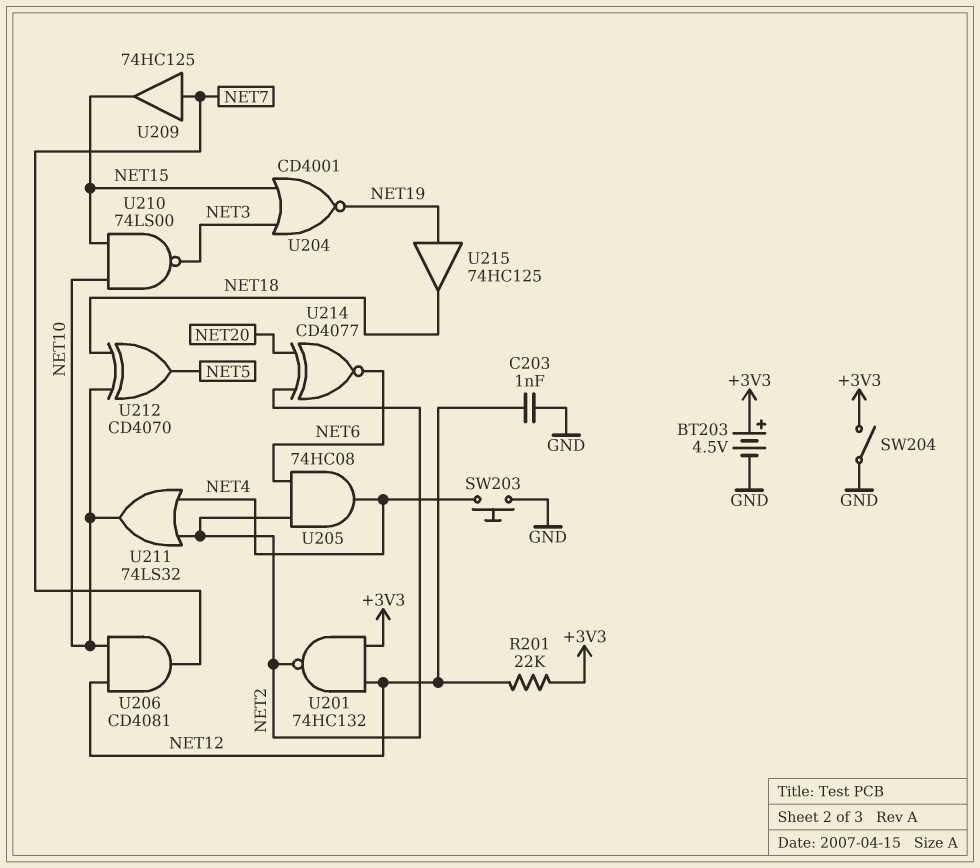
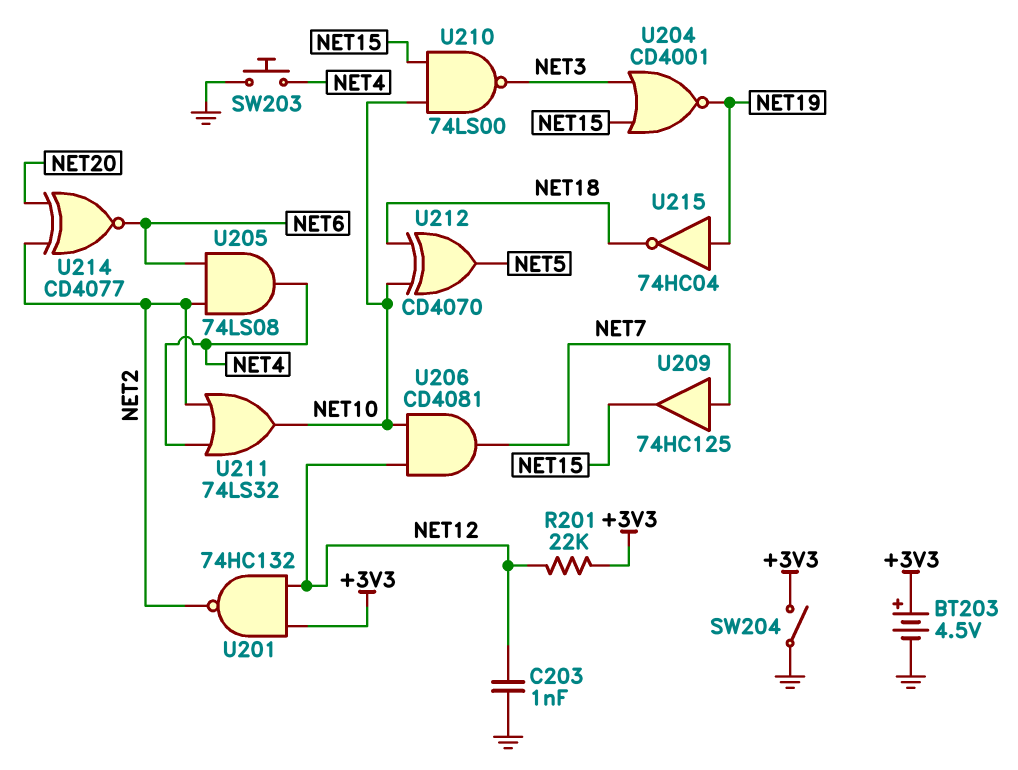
U205: AND 74HC08 (in NET2, in NET6, out NET4) -> AND 74LS08 (in NET2, in NET6, out NET4)
U215: buffer 74HC125 (in NET19, out NET18) -> NOT 74HC04 (in NET19, out NET18)

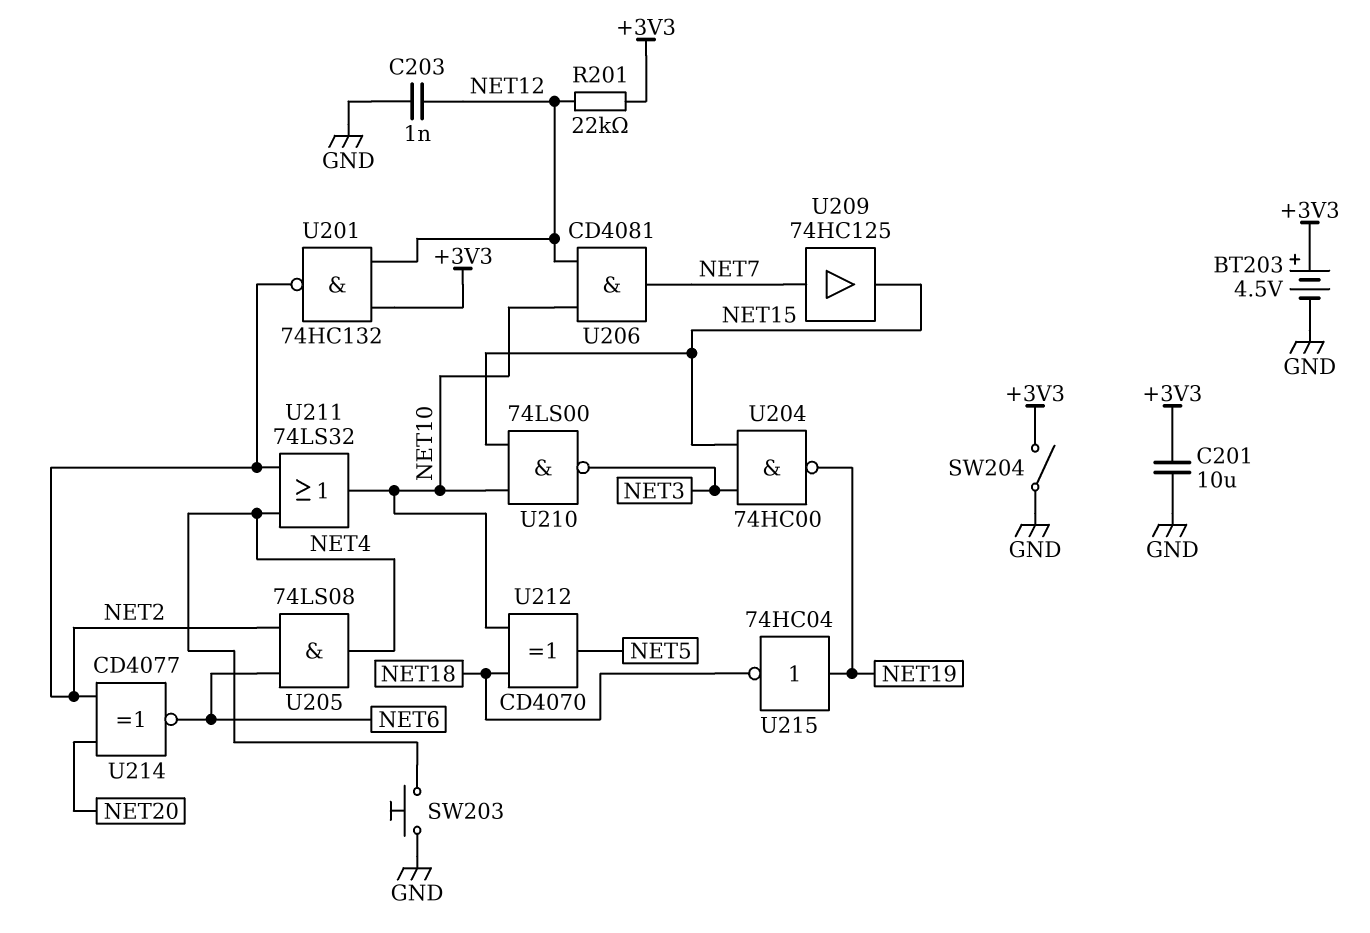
C201: none -> 10uF (+3V3, GND)
U204: NOR CD4001 (in NET3, in NET15, out NET19) -> NAND 74HC00 (in NET3, in NET15, out NET19)

